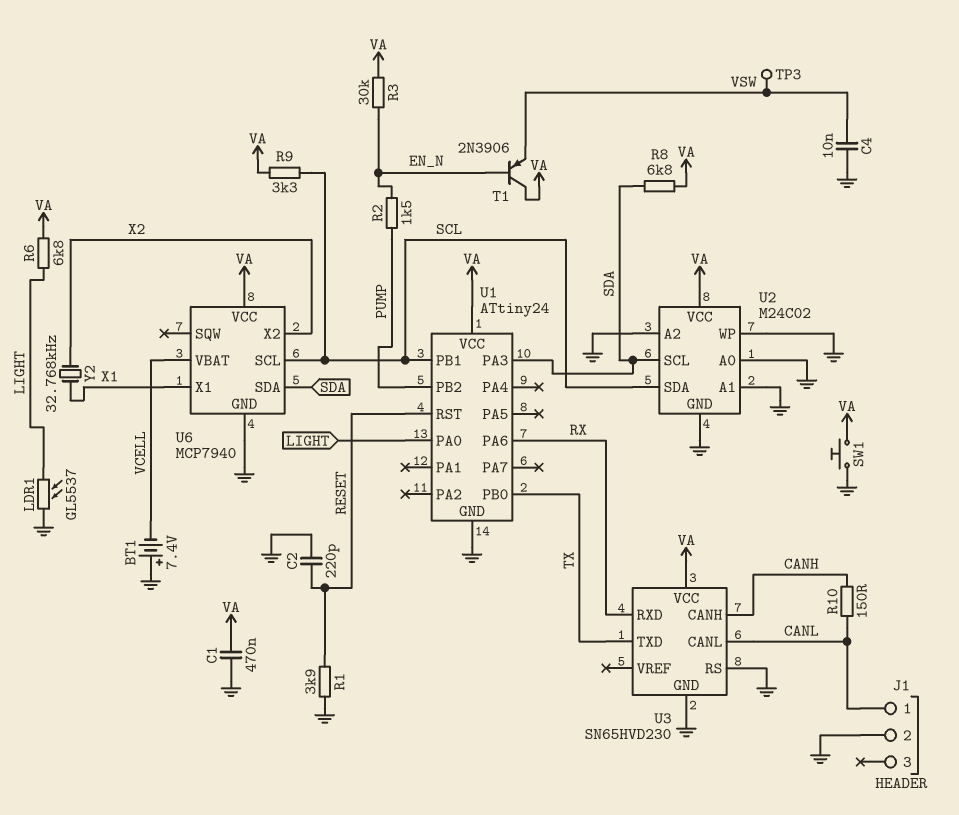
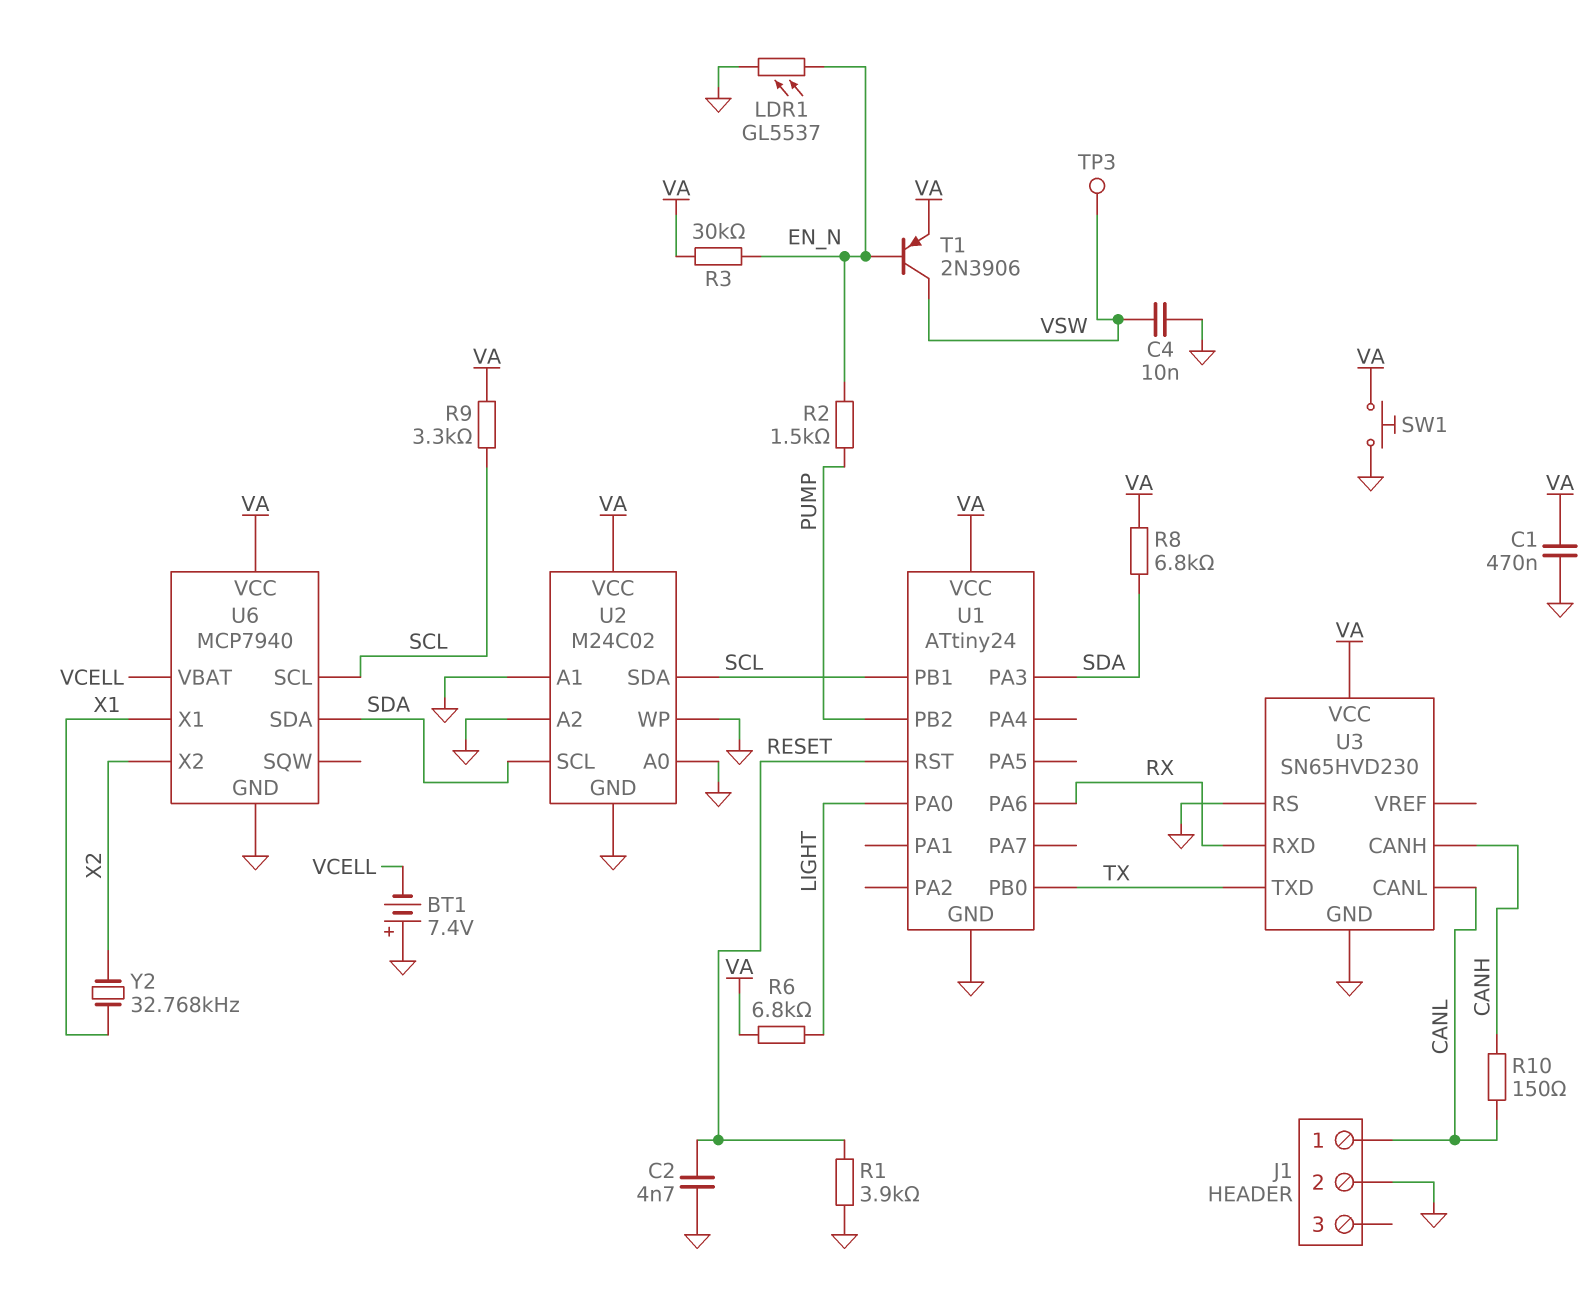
C2: 220pF (GND, RESET) -> 4.7nF (GND, RESET)
LDR1: GL5537 (GND, LIGHT) -> GL5537 (EN_N, GND)
T1: PNP 2N3906 (B EN_N, C VA, E VSW) -> PNP 2N3906 (B EN_N, C VSW, E VA)

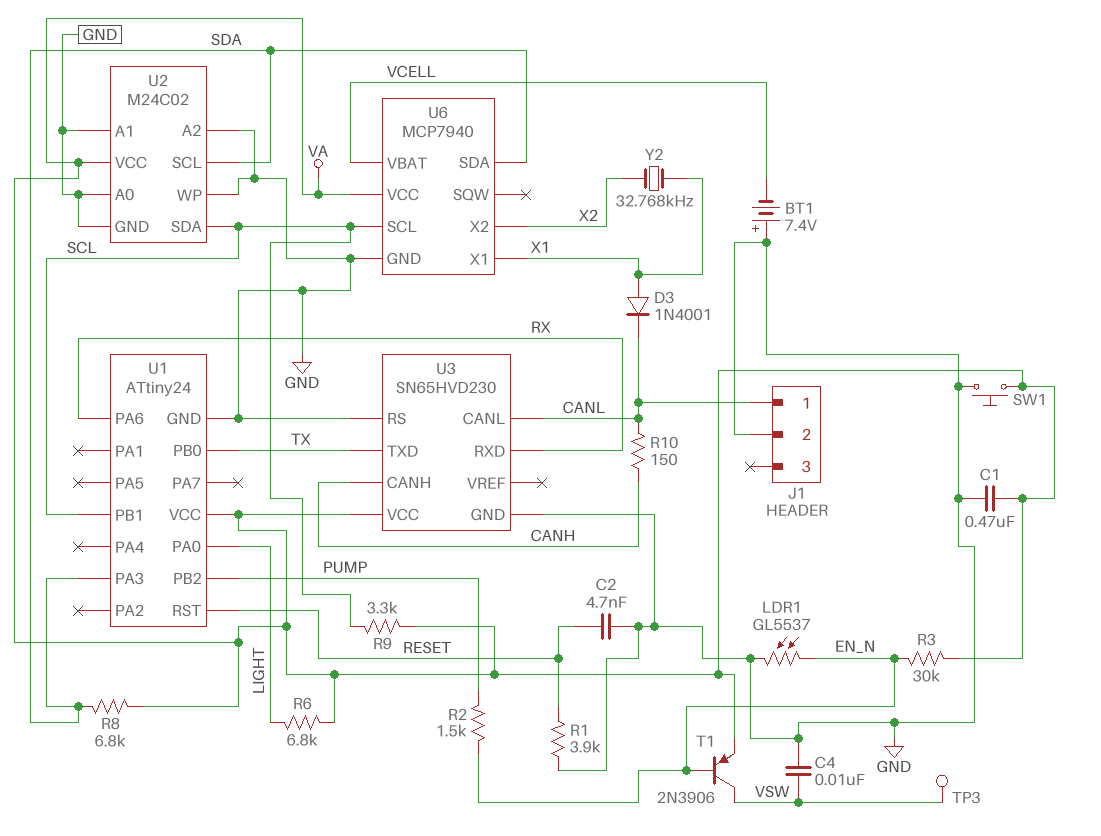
D3: none -> diode 1N4001 (A X1, K CANL)

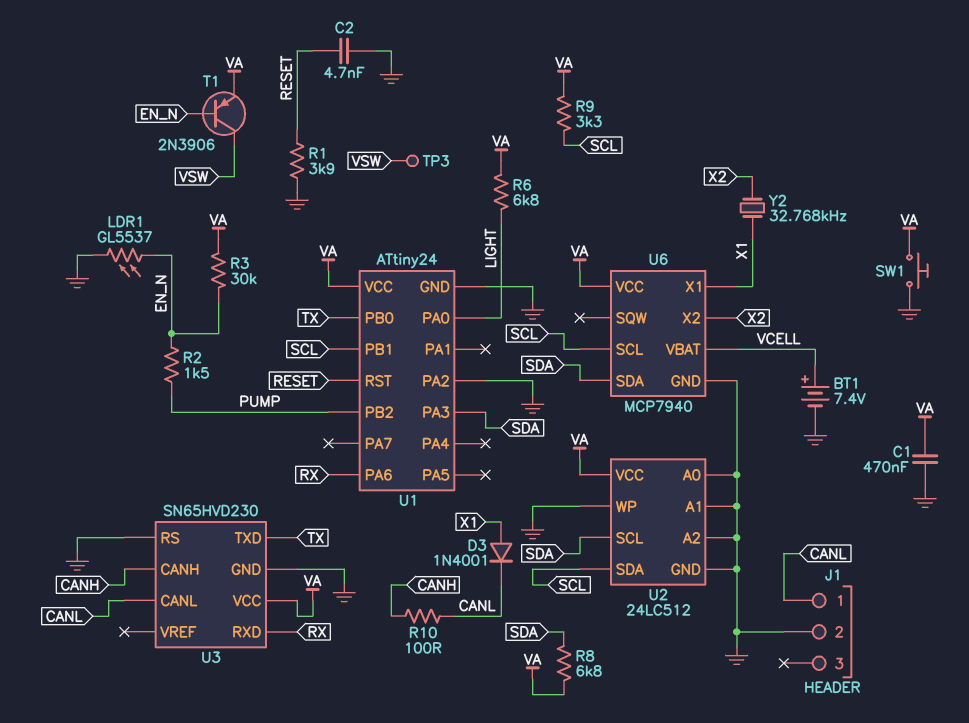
BT1: 7.4V (plus GND, minus VCELL) -> 7.4V (plus VCELL, minus GND)
C4: 10nF (GND, VSW) -> none
R10: 150 (CANH, CANL) -> 100 (CANH, CANL)
U1 pin PA2: none -> GND
U2: M24C02 -> 24LC512

